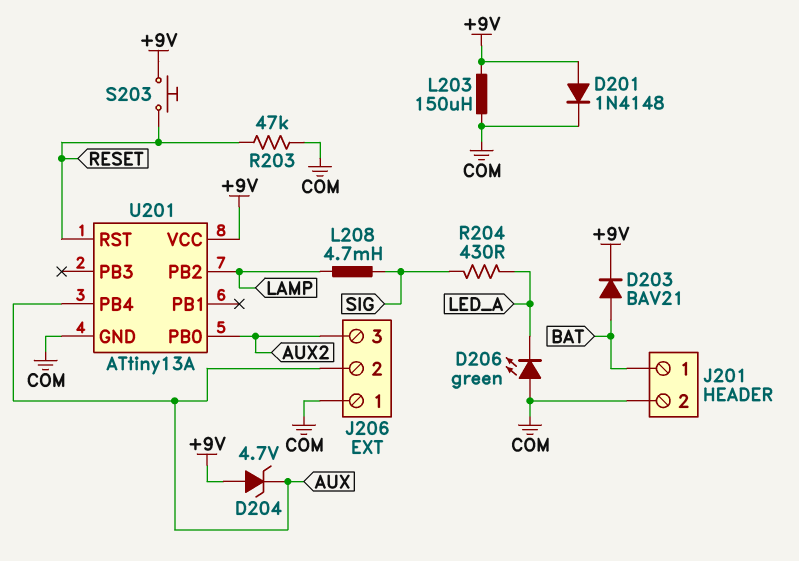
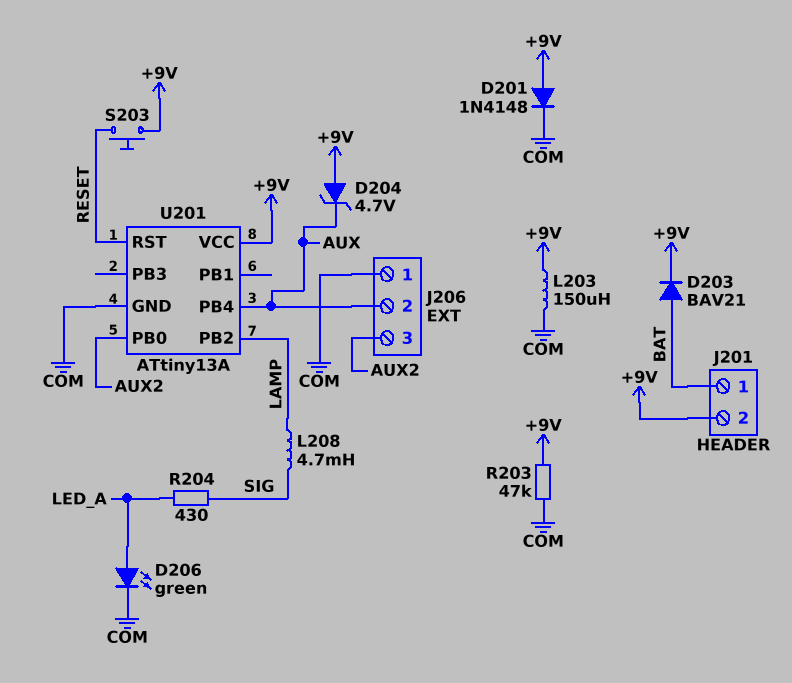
D206: LED green (A COM, K LED_A) -> LED green (A LED_A, K COM)
J201 pin 2: COM -> +9V
R203: 47k (COM, RESET) -> 47k (+9V, COM)

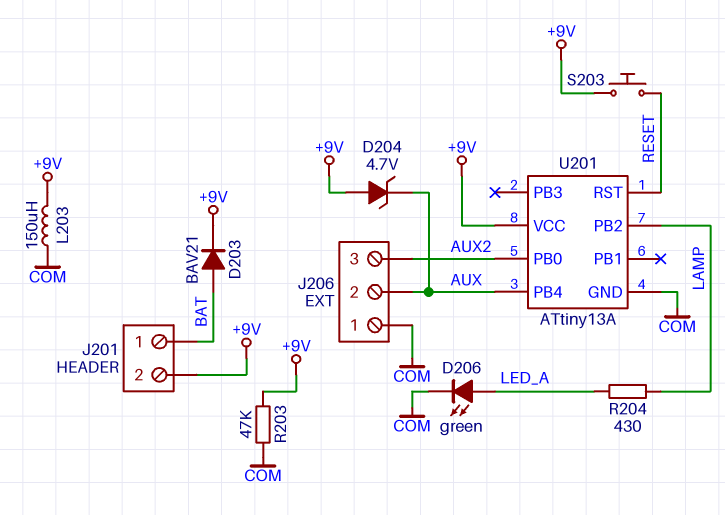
D201: diode 1N4148 (A +9V, K COM) -> none
L208: 4.7mH (LAMP, SIG) -> none
R204: 430 (LED_A, SIG) -> 430 (LAMP, LED_A)

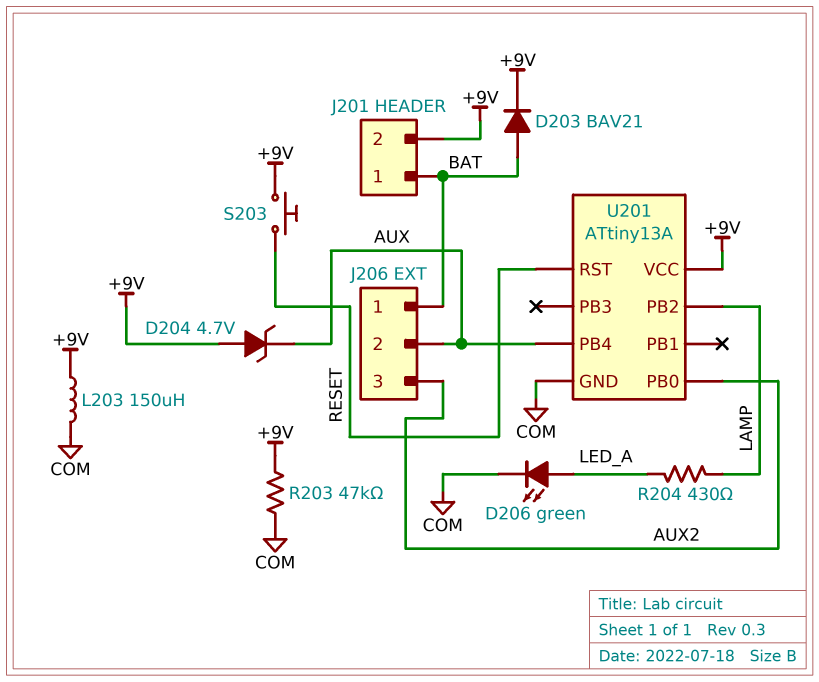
J206 pin 1: COM -> BAT

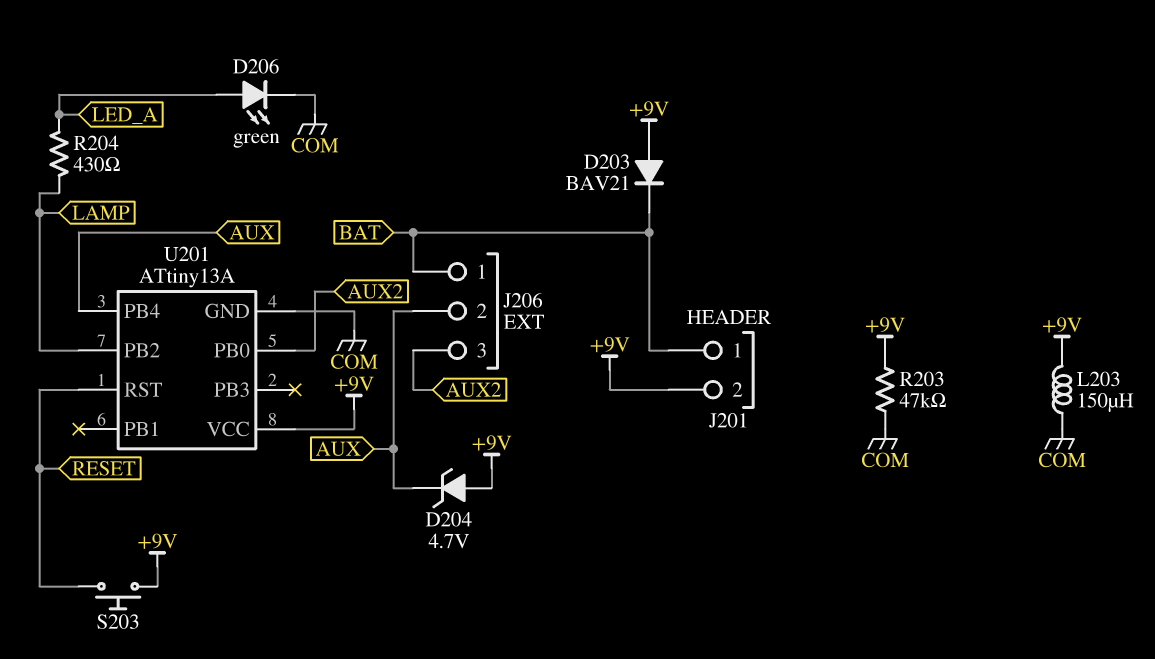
D203: diode BAV21 (A BAT, K +9V) -> diode BAV21 (A +9V, K BAT)

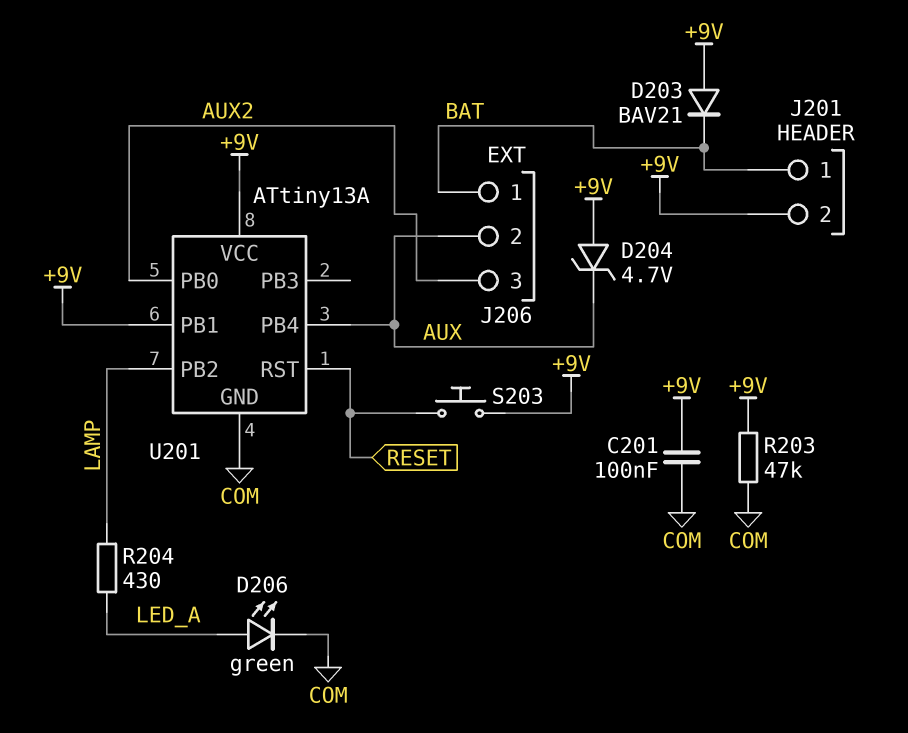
C201: none -> 100nF (+9V, COM)
L203: 150uH (+9V, COM) -> none
U201 pin PB1: none -> +9V

